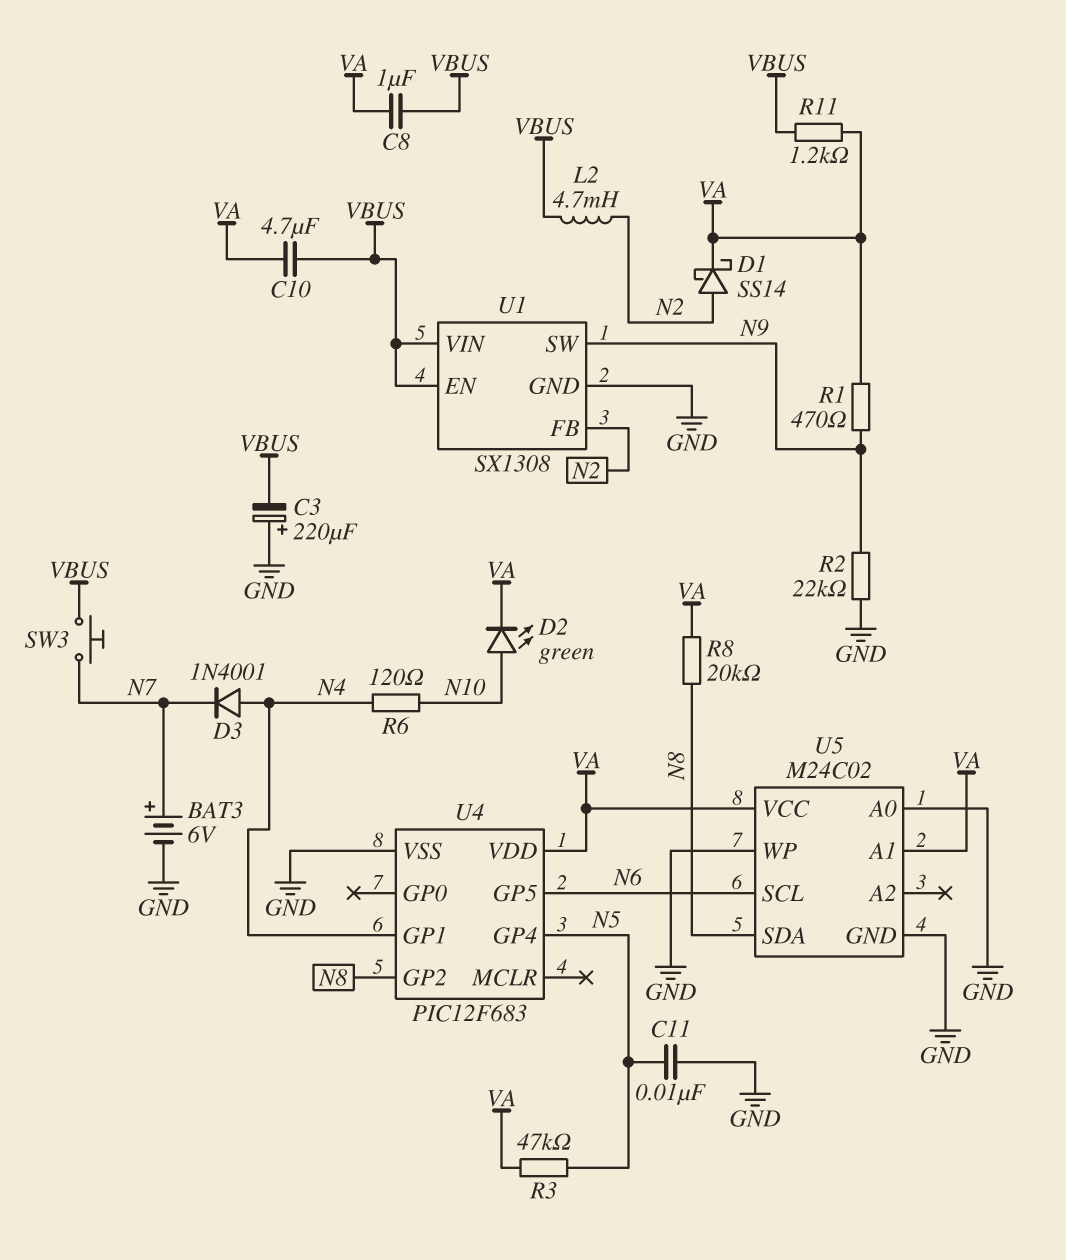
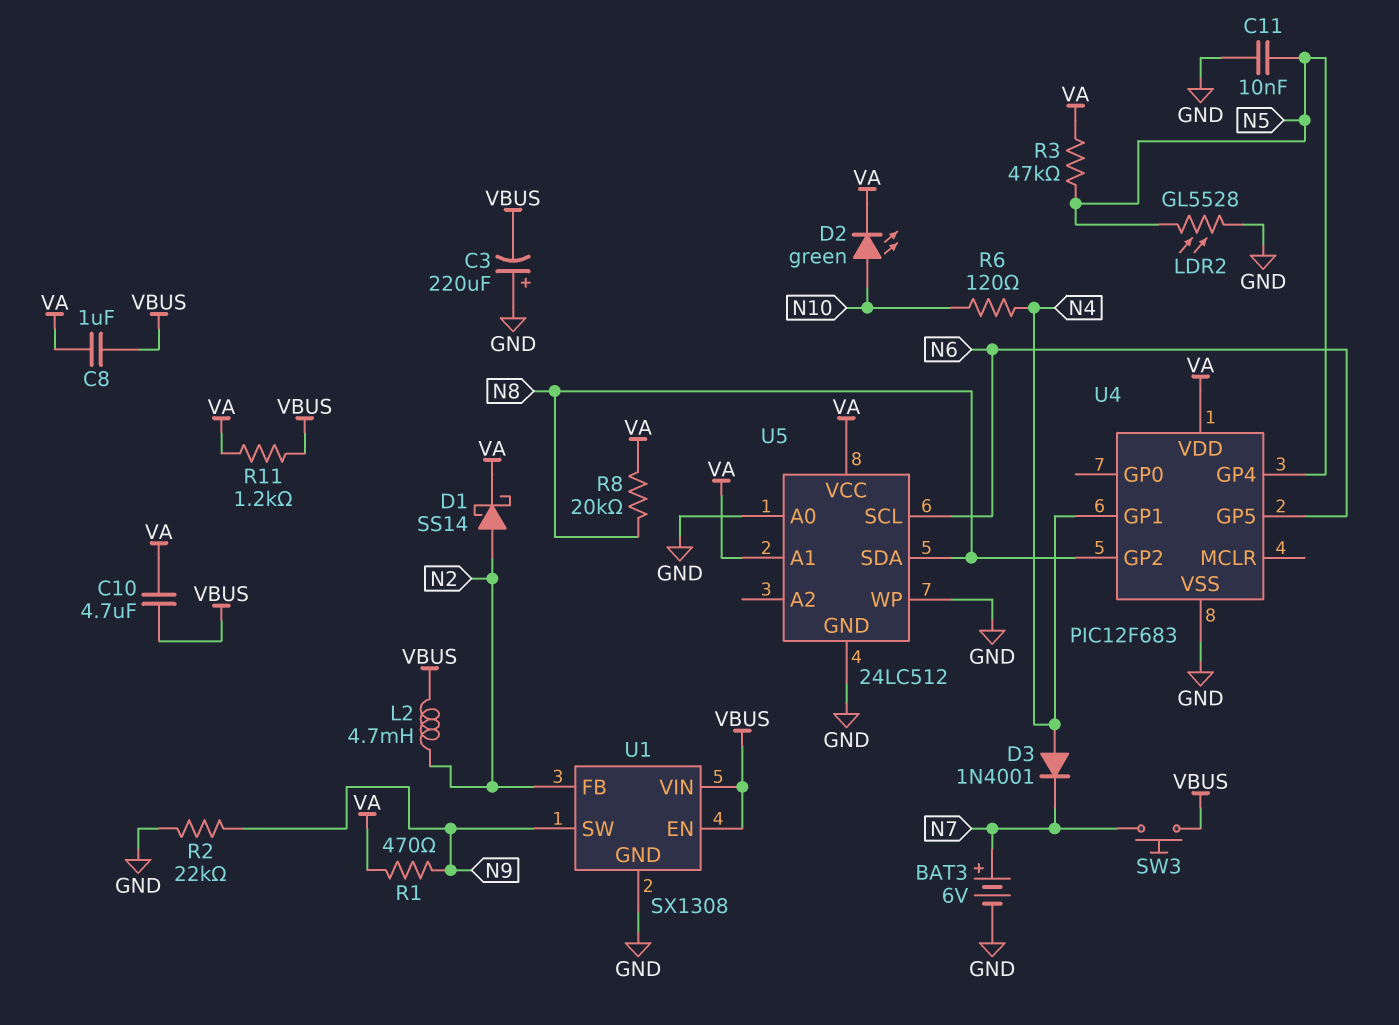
LDR2: none -> GL5528 (GND, N5)
U5: M24C02 -> 24LC512

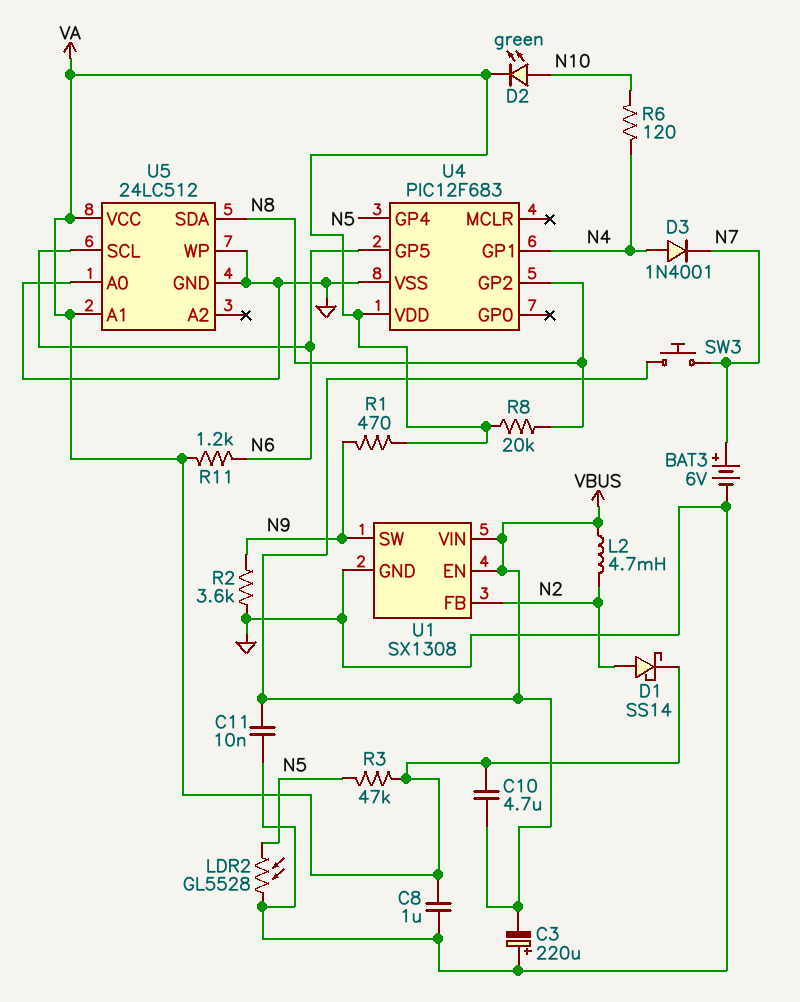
C8: 1uF (VA, VBUS) -> 1uF (GND, VA)
C11: 10nF (GND, N5) -> 10nF (GND, VBUS)
R2: 22k (GND, N9) -> 3.6k (GND, N9)
R11: 1.2k (VA, VBUS) -> 1.2k (N6, VA)

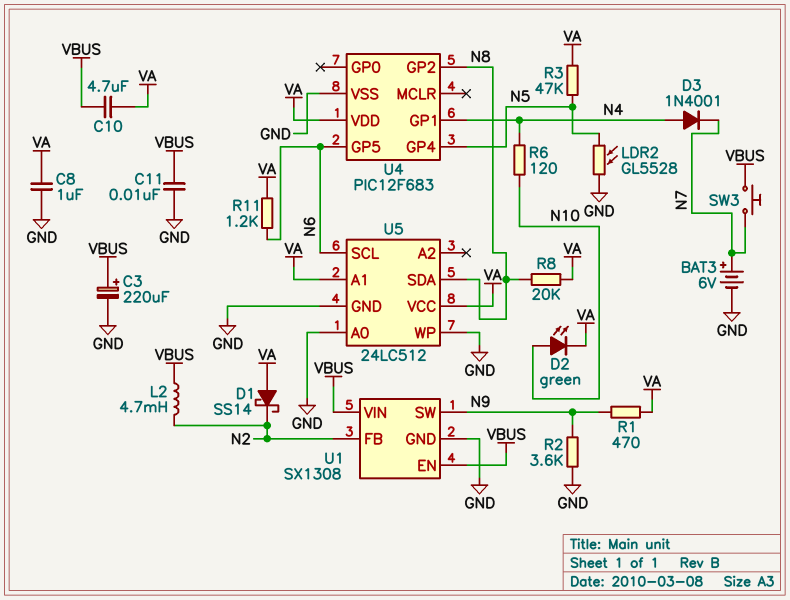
C3: 220uF (plus GND, minus VBUS) -> 220uF (plus VBUS, minus GND)
D1: schottky SS14 (A N2, K VA) -> schottky SS14 (A VA, K N2)

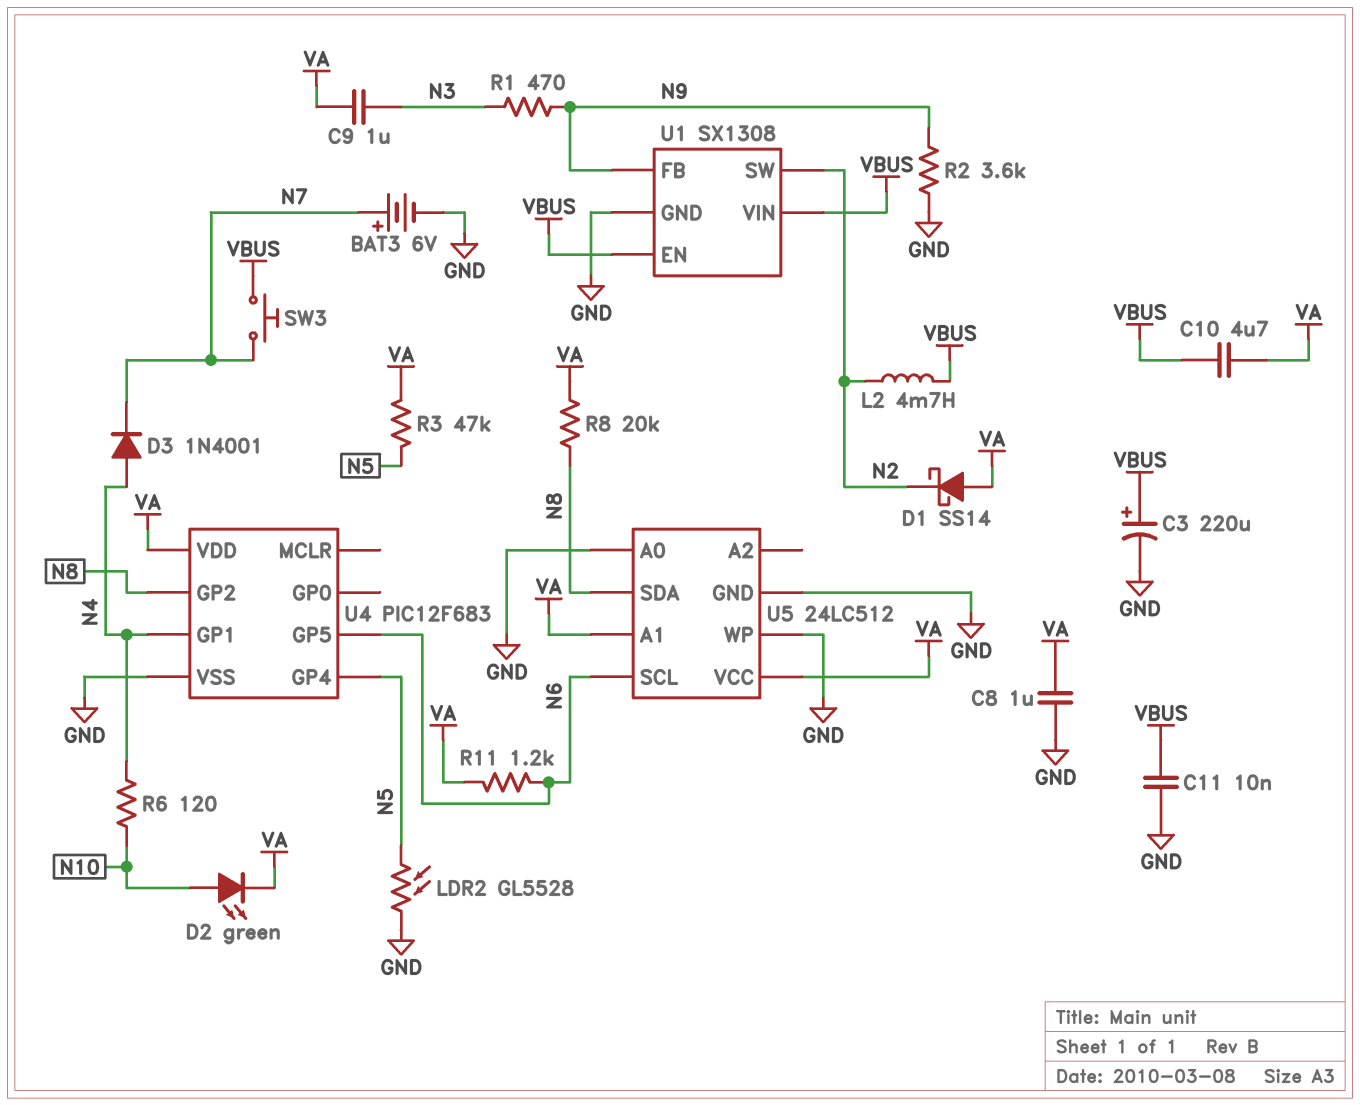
C9: none -> 1uF (N3, VA)
R1: 470 (N9, VA) -> 470 (N3, N9)
U1 pin FB: N2 -> N9
U1 pin SW: N9 -> N2

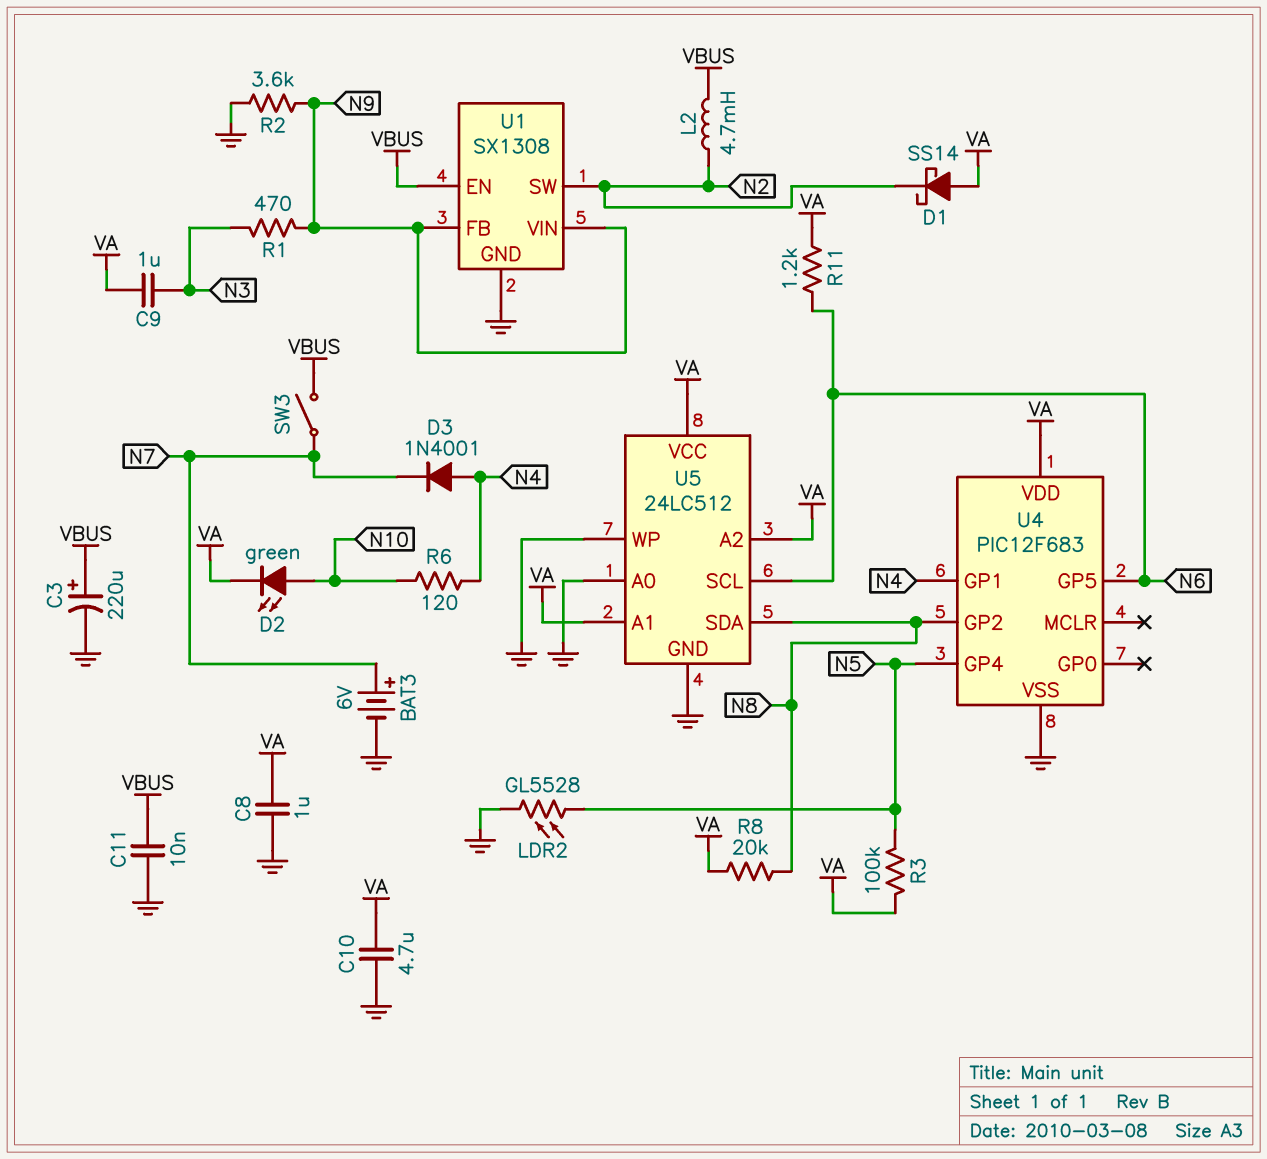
C10: 4.7uF (VA, VBUS) -> 4.7uF (GND, VA)
R3: 47k (N5, VA) -> 100k (N5, VA)
SW3: button (N7, VBUS) -> switch (N7, VBUS)
U1 pin VIN: VBUS -> N9
U5 pin A2: none -> VA

